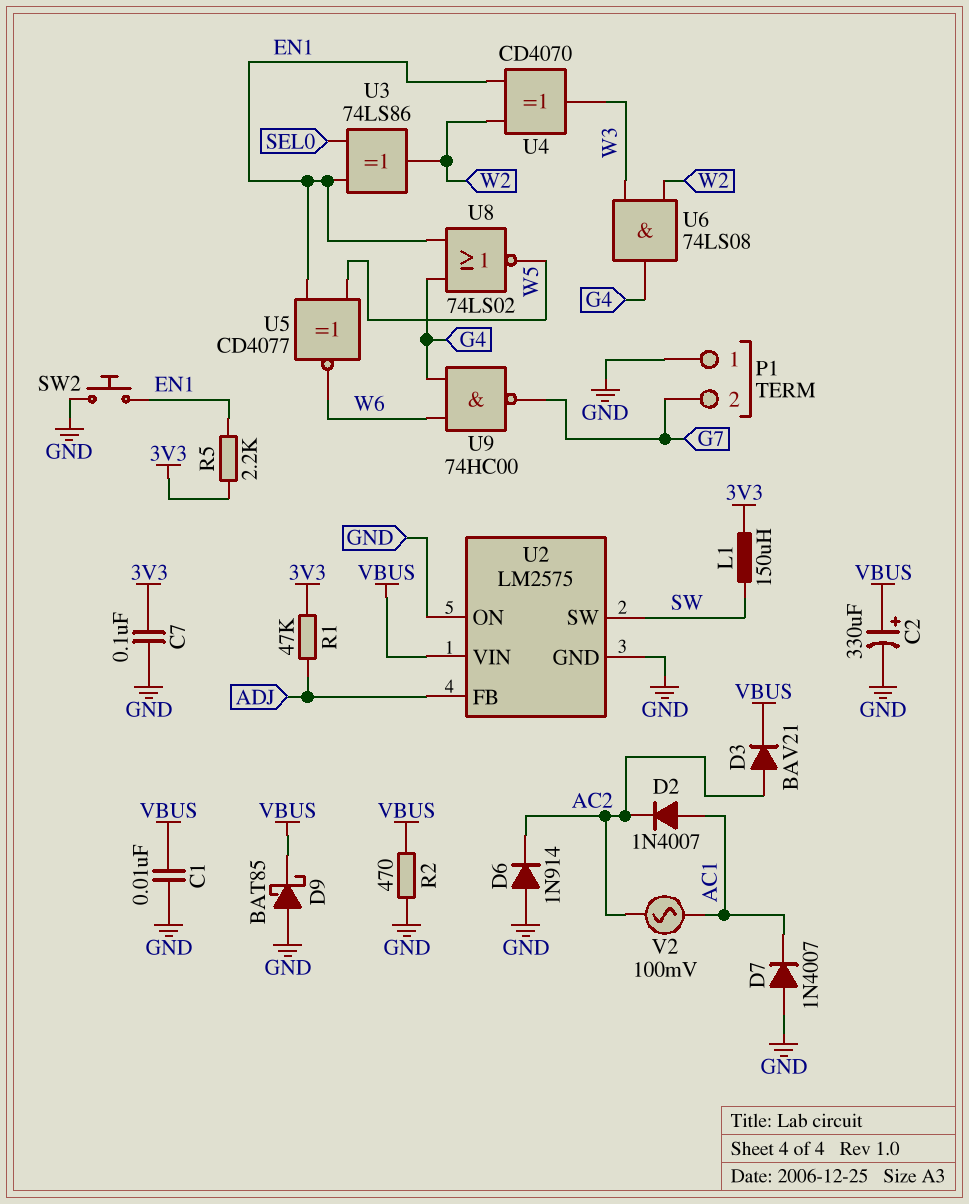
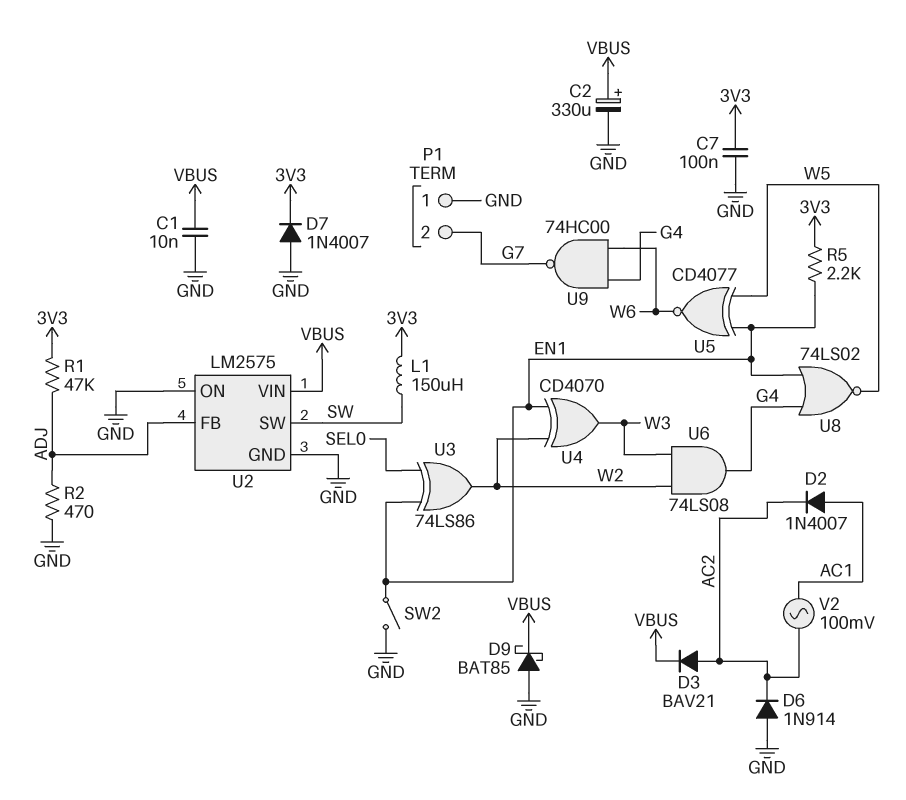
D7: diode 1N4007 (A GND, K AC1) -> diode 1N4007 (A GND, K 3V3)
R2: 470 (GND, VBUS) -> 470 (ADJ, GND)
SW2: button (EN1, GND) -> switch (EN1, GND)

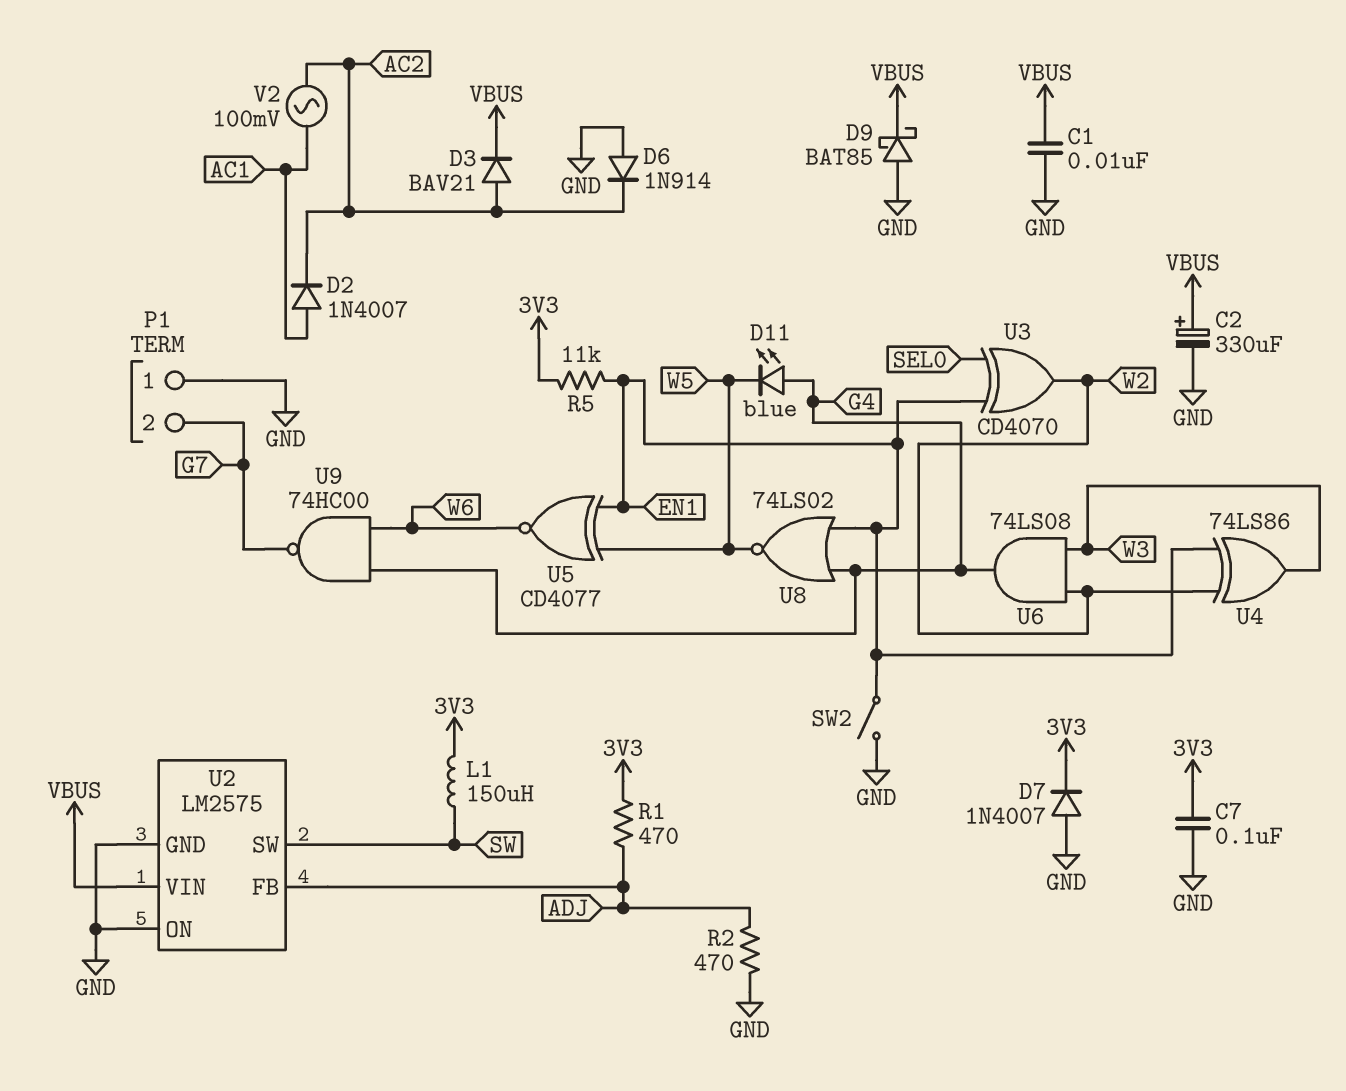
D11: none -> LED blue (A G4, K W5)
R1: 47k (3V3, ADJ) -> 470 (3V3, ADJ)
R5: 2.2k (3V3, EN1) -> 11k (3V3, EN1)
U3: XOR 74LS86 (in EN1, in SEL0, out W2) -> XOR CD4070 (in EN1, in SEL0, out W2)
U4: XOR CD4070 (in EN1, in W2, out W3) -> XOR 74LS86 (in EN1, in W2, out W3)

